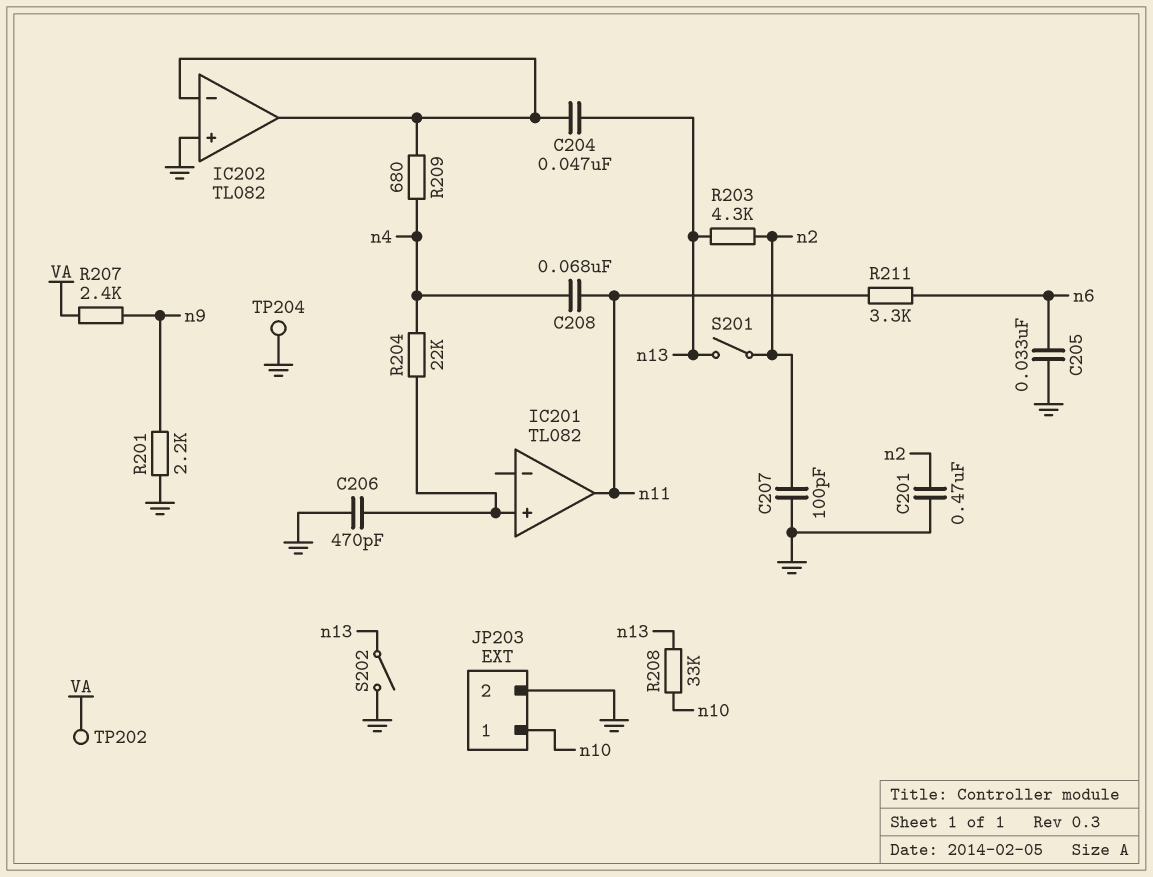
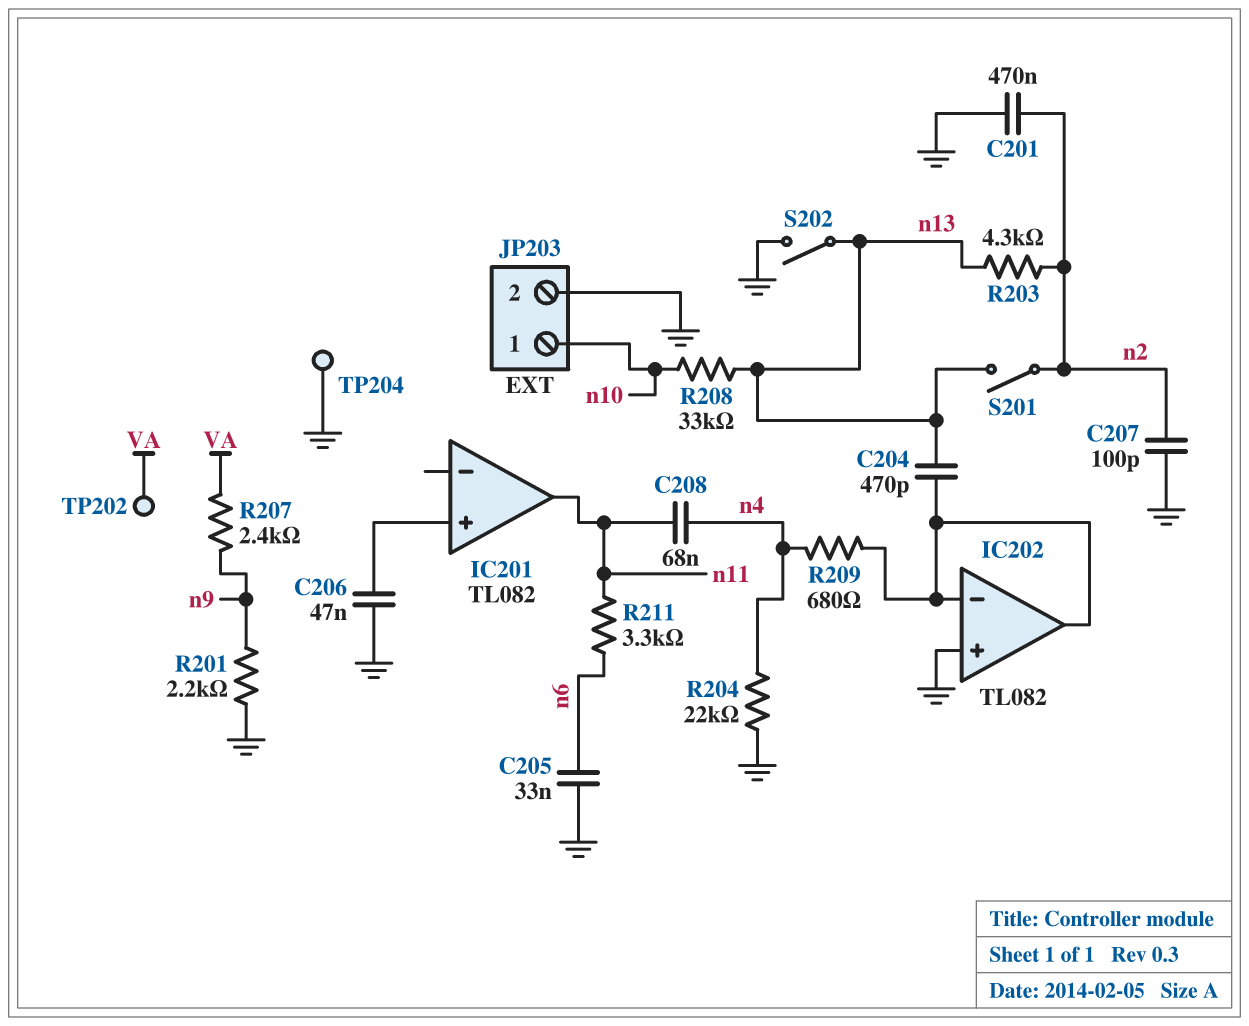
C204: 47nF (IC202/in-, n13) -> 470pF (IC202/in-, n13)
C206: 470pF (GND, IC201/in+) -> 47nF (GND, IC201/in+)
R204: 22k (IC201/in+, n4) -> 22k (GND, n4)

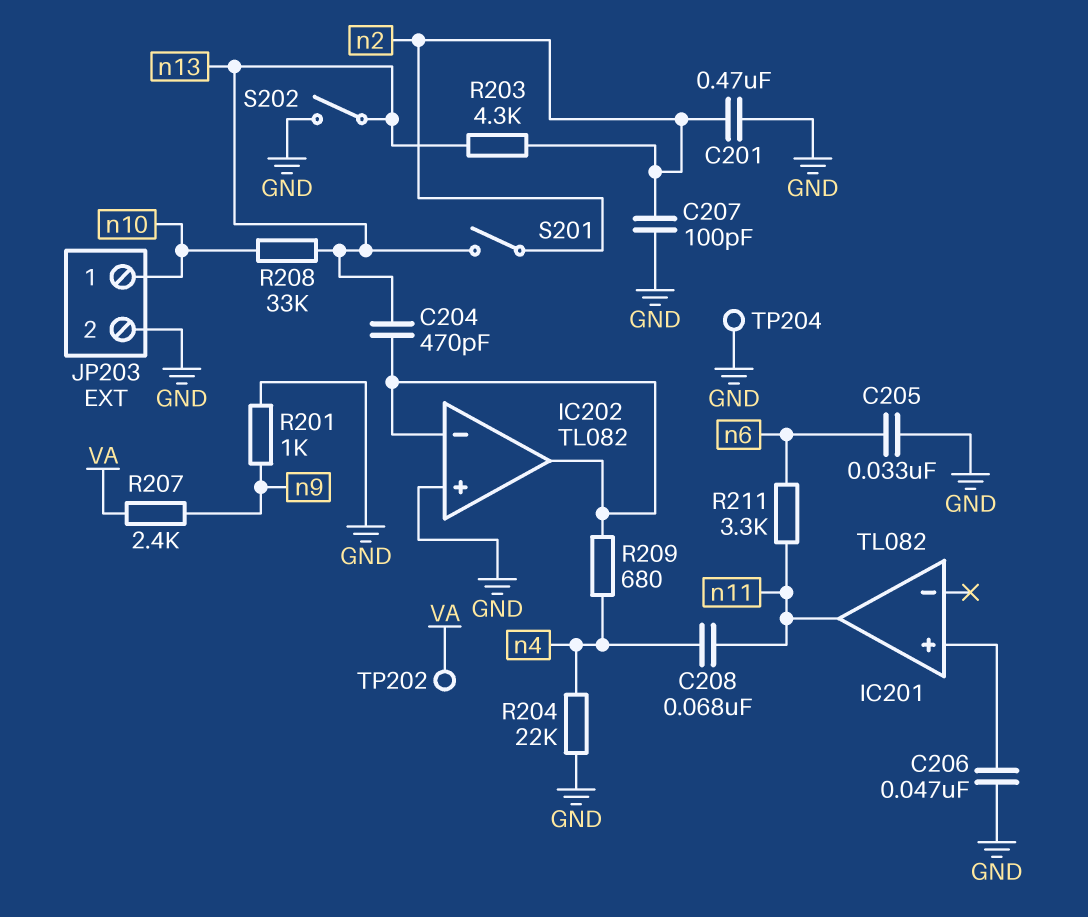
R201: 2.2k (GND, n9) -> 1k (GND, n9)

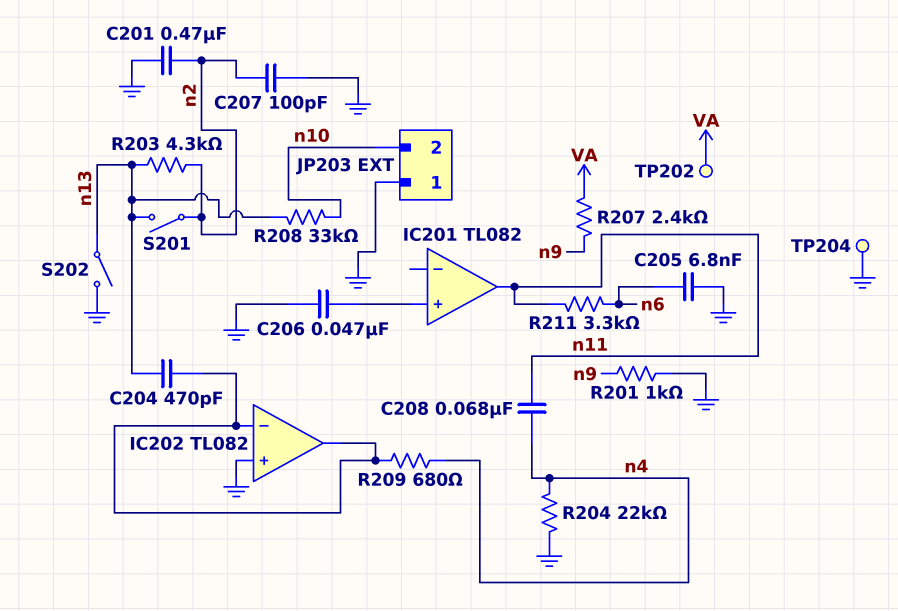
C205: 33nF (GND, n6) -> 6.8nF (GND, n6)
JP203 pin 1: n10 -> GND
JP203 pin 2: GND -> n10

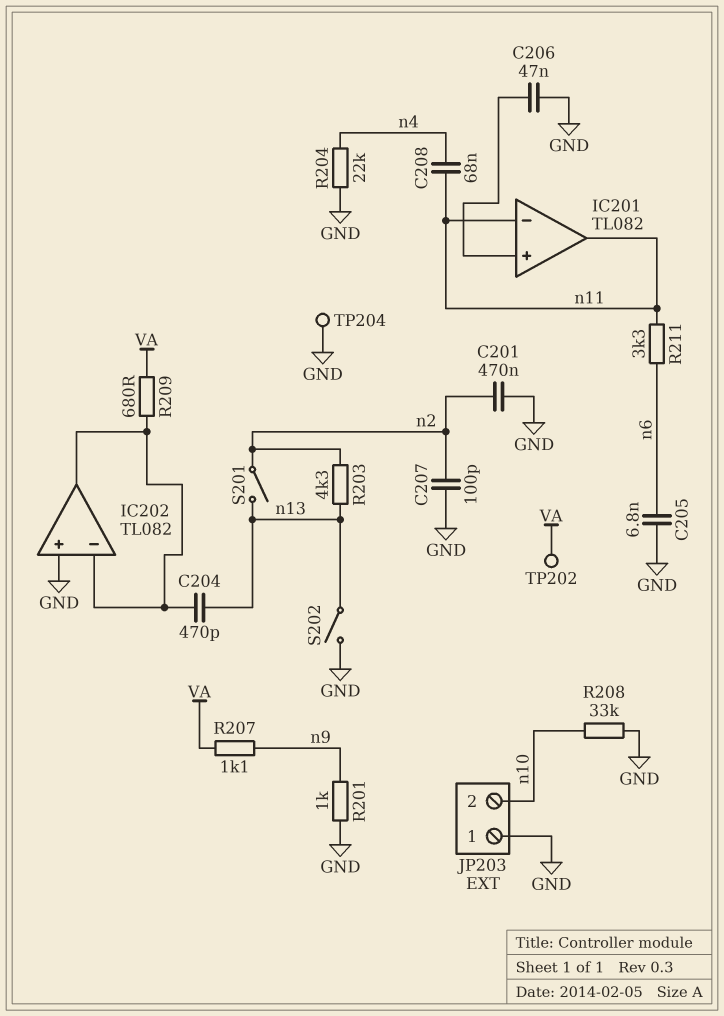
IC201 pin in-: none -> n11
R207: 2.4k (VA, n9) -> 1.1k (VA, n9)
R208: 33k (n10, n13) -> 33k (GND, n10)
R209: 680 (IC202/in-, n4) -> 680 (IC202/in-, VA)

